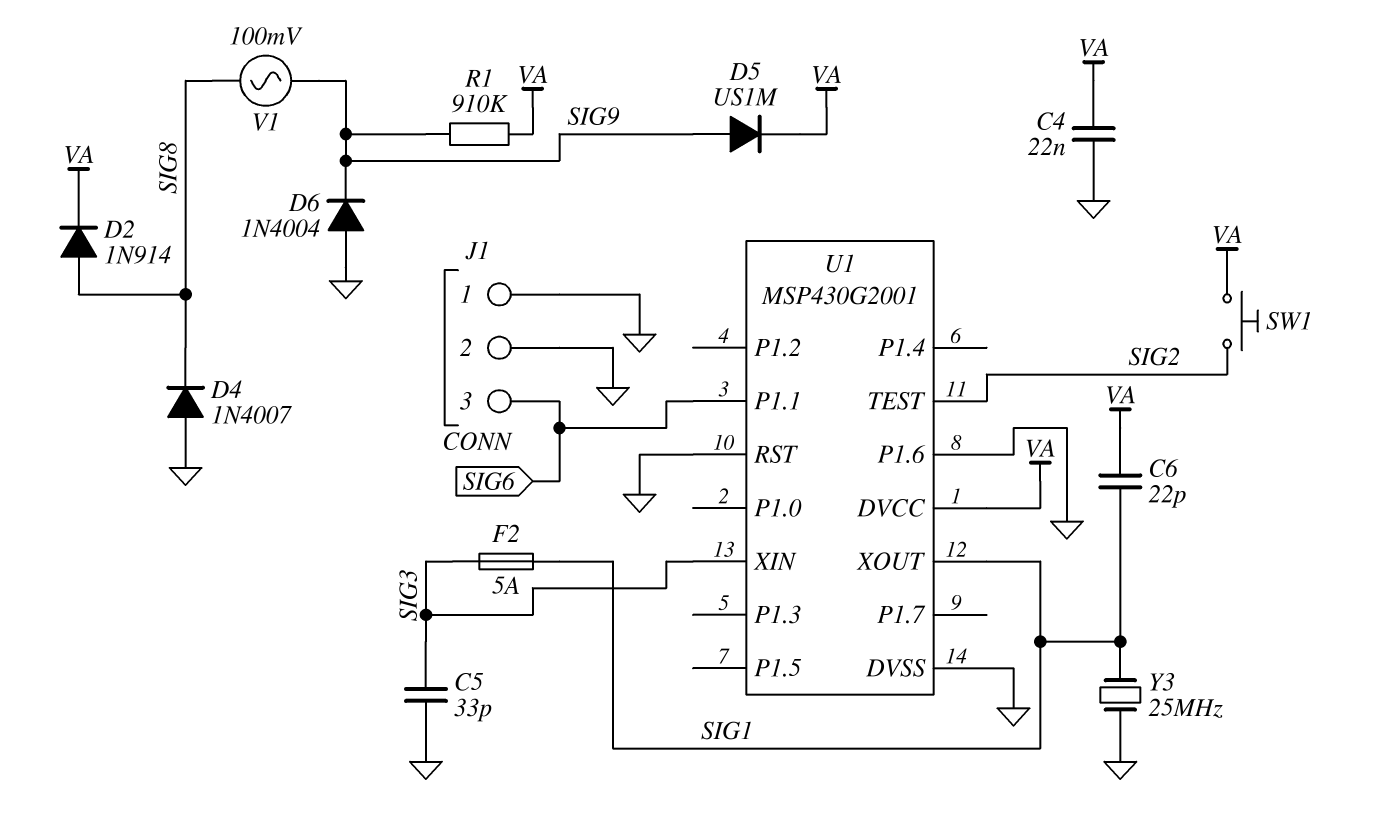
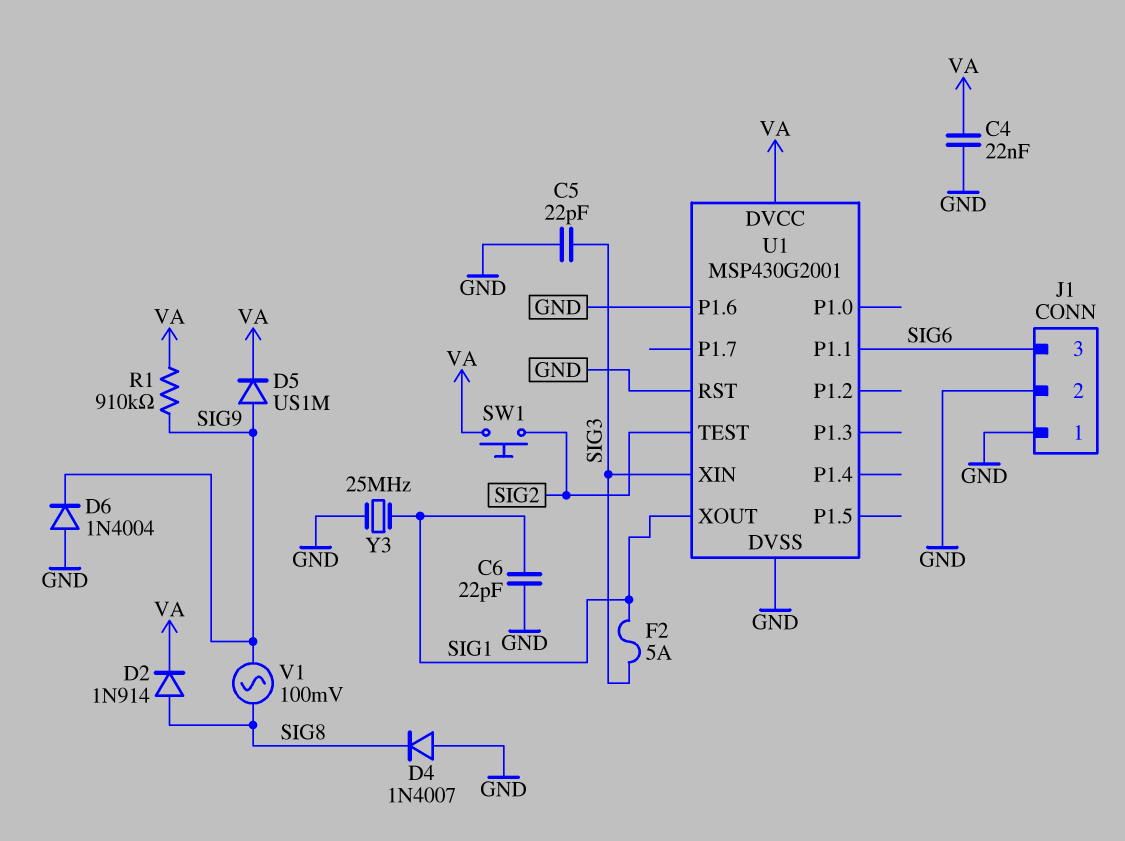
C5: 33pF (GND, SIG3) -> 22pF (GND, SIG3)
C6: 22pF (SIG1, VA) -> 22pF (GND, SIG1)

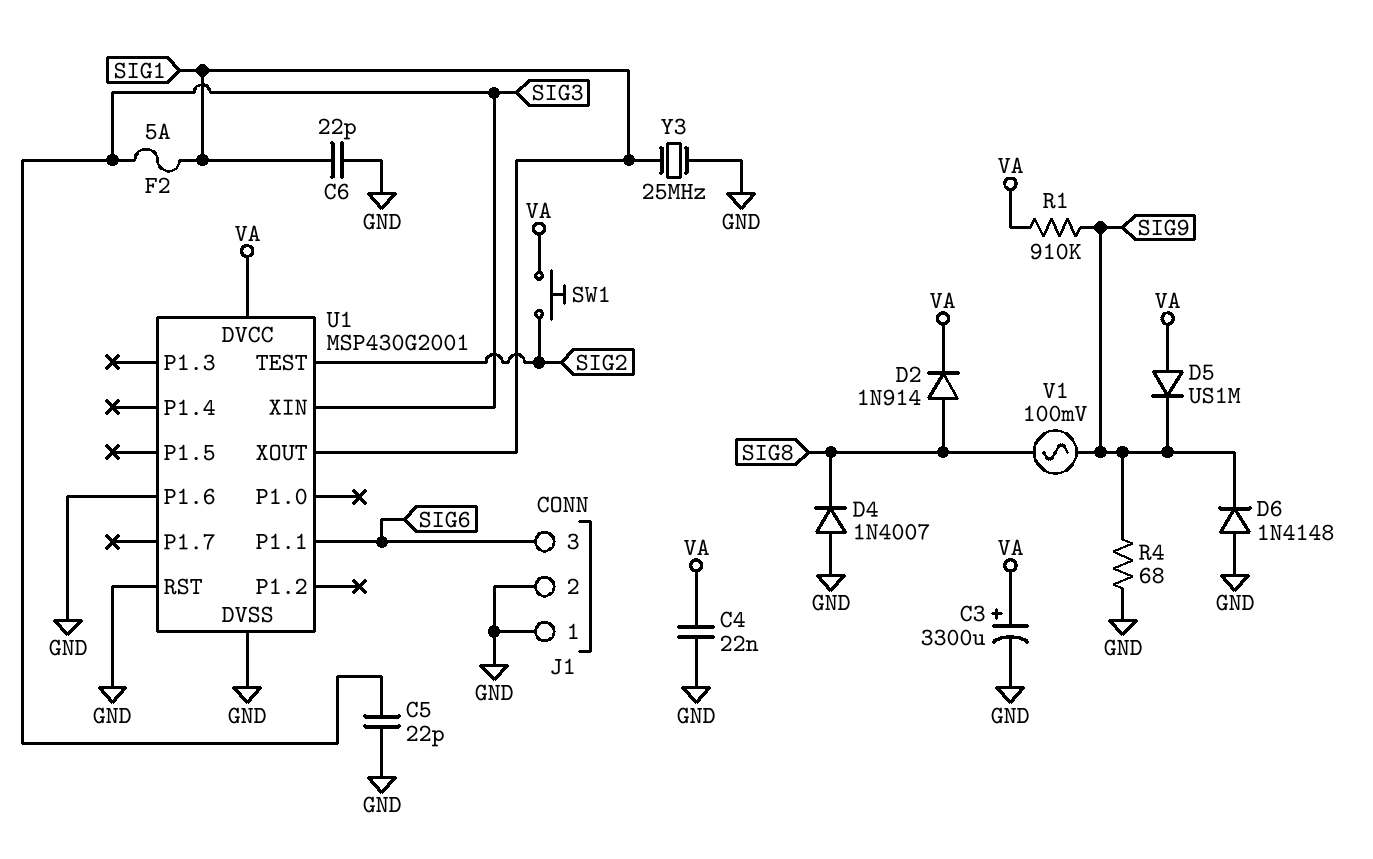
C3: none -> 3300uF (plus VA, minus GND)
D5: diode US1M (A SIG9, K VA) -> diode US1M (A VA, K SIG9)
D6: diode 1N4004 (A GND, K SIG9) -> diode 1N4148 (A GND, K SIG9)
R4: none -> 68 (GND, SIG9)

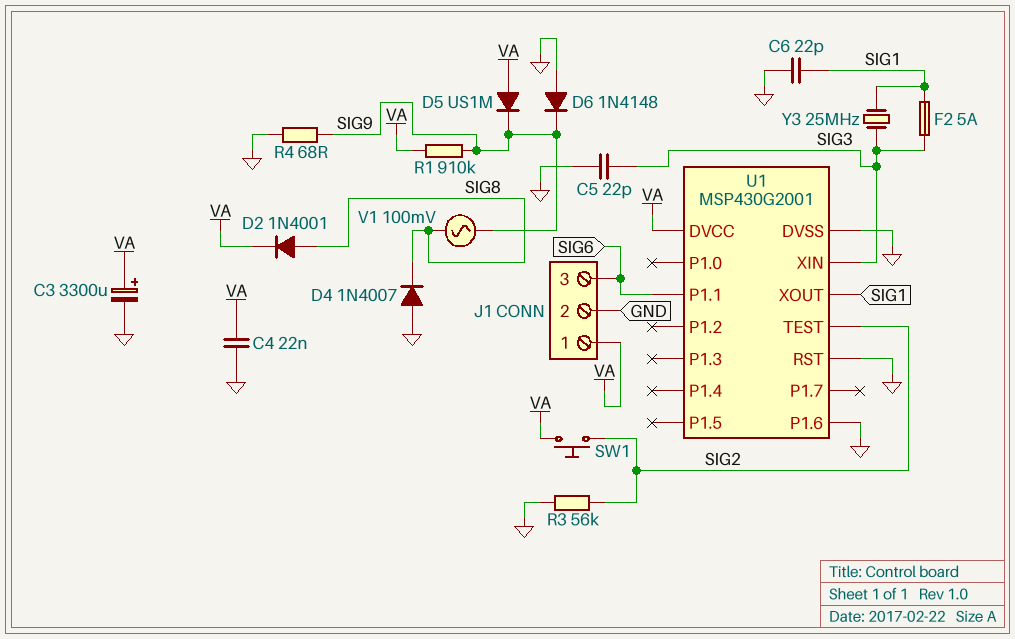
D2: diode 1N914 (A SIG8, K VA) -> diode 1N4001 (A SIG8, K VA)
J1 pin 1: GND -> VA
R3: none -> 56k (GND, SIG2)
Y3: 25MHz (GND, SIG1) -> 25MHz (SIG1, SIG3)

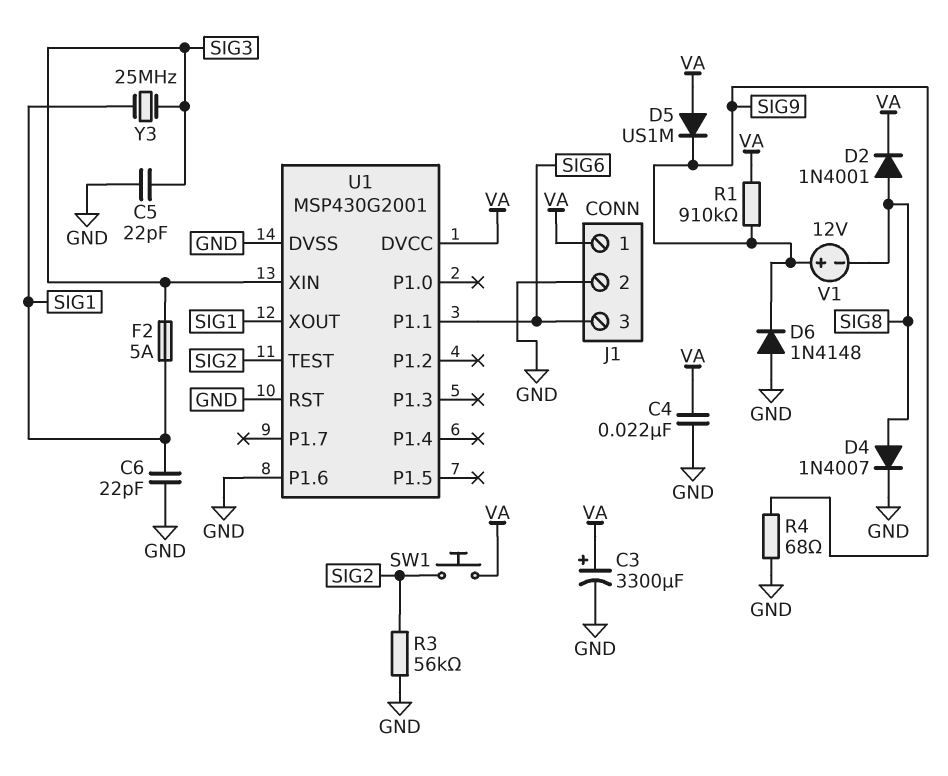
D4: diode 1N4007 (A GND, K SIG8) -> diode 1N4007 (A SIG8, K GND)
V1: AC 100mV (SIG8, SIG9) -> 12V (plus SIG9, minus SIG8)

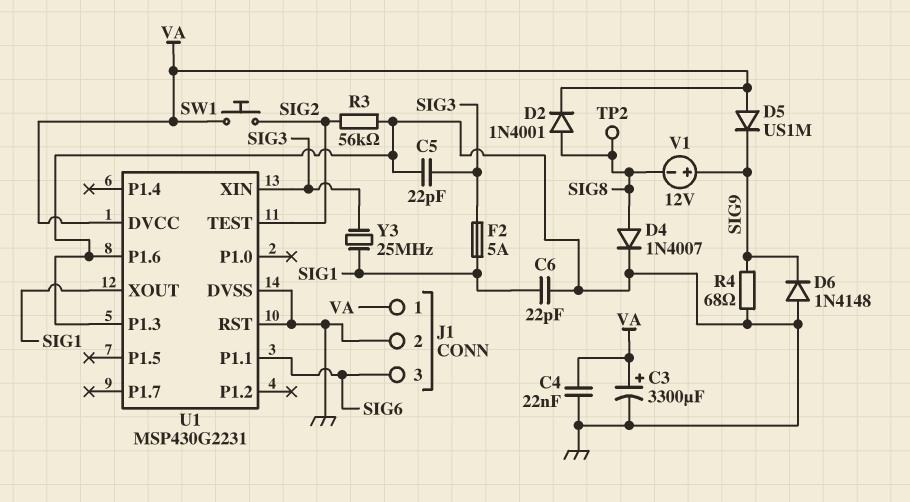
R1: 910k (SIG9, VA) -> none
TP2: none -> test point (SIG8)
U1: MSP430G2001 -> MSP430G2231
U1 pin P1.3: none -> GND

